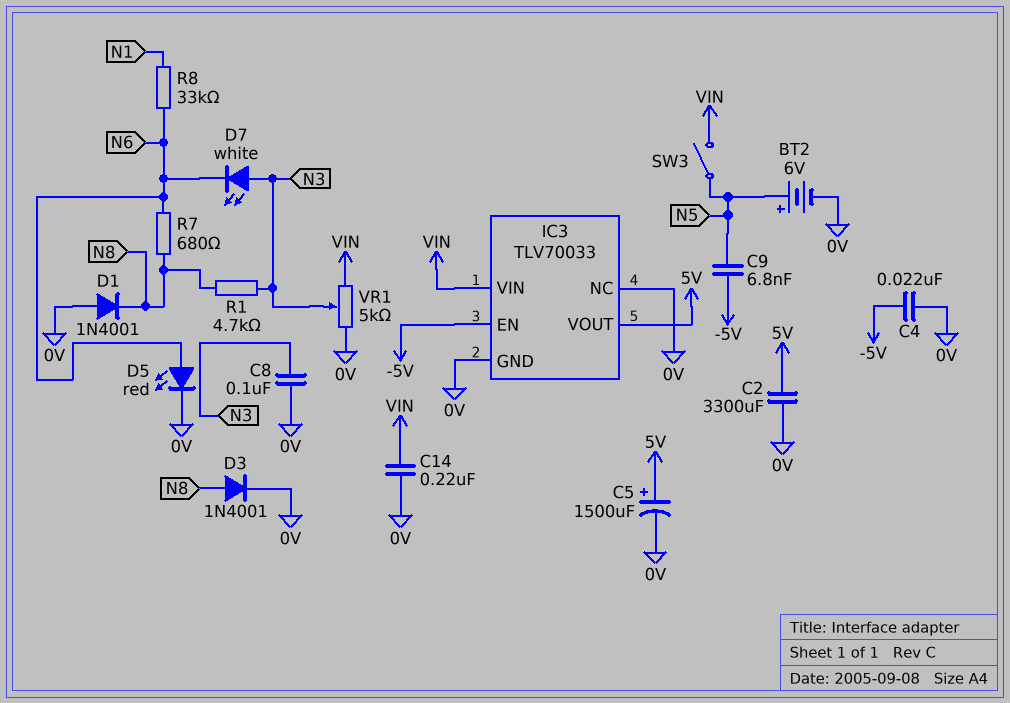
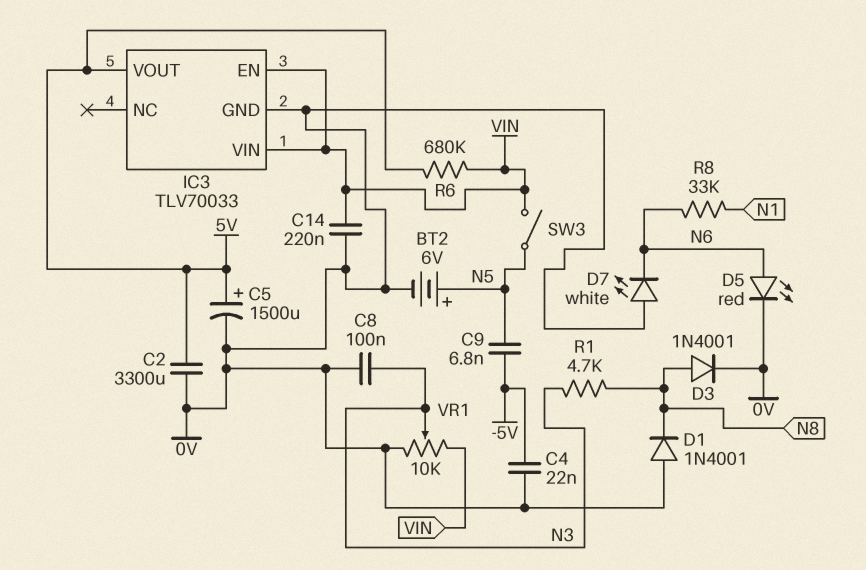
D7: LED white (A N3, K N6) -> LED white (A 0V, K N6)
IC3 pin EN: -5V -> VIN
IC3 pin NC: 0V -> none
R6: none -> 680k (5V, VIN)
R7: 680 (N6, N8) -> none
VR1: 5k (0V, VIN, wiper N3) -> 10k (0V, VIN, wiper N3)

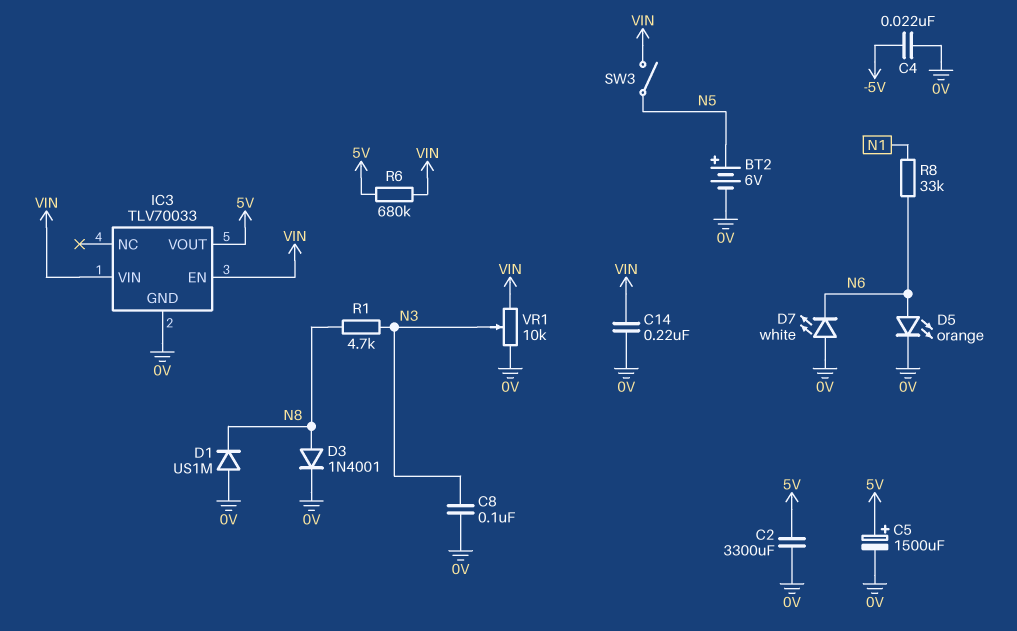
C9: 6.8nF (-5V, N5) -> none
D1: diode 1N4001 (A 0V, K N8) -> diode US1M (A 0V, K N8)
D5: LED red (A N6, K 0V) -> LED orange (A N6, K 0V)

